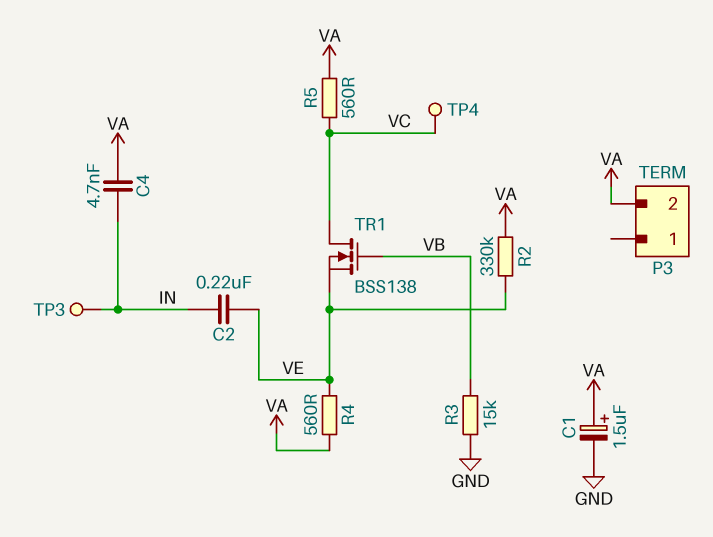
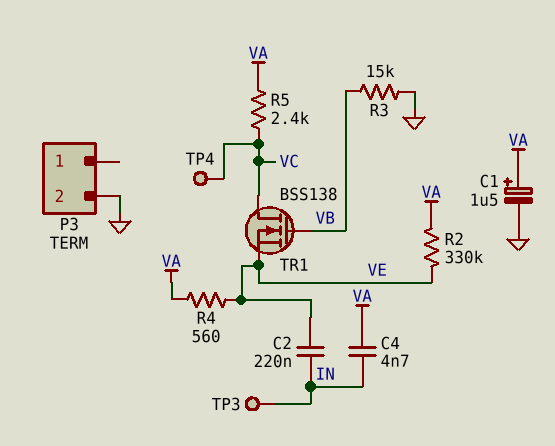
P3 pin 2: VA -> GND
R5: 560 (VA, VC) -> 2.4k (VA, VC)

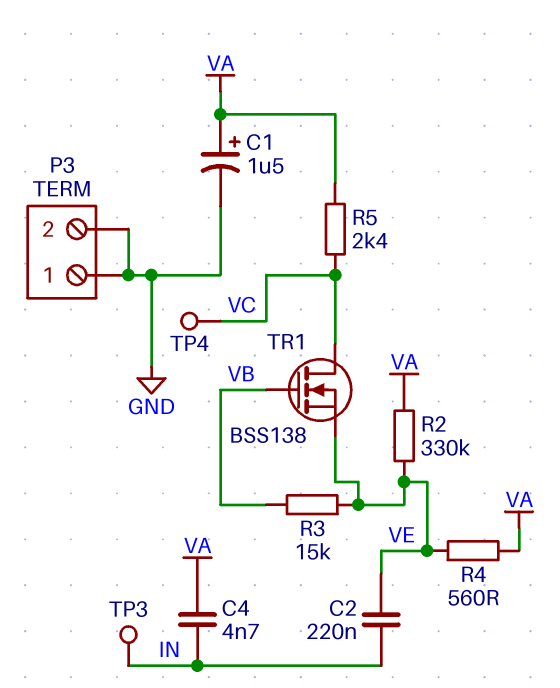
P3 pin 1: none -> GND
R3: 15k (GND, VB) -> 15k (VB, VE)

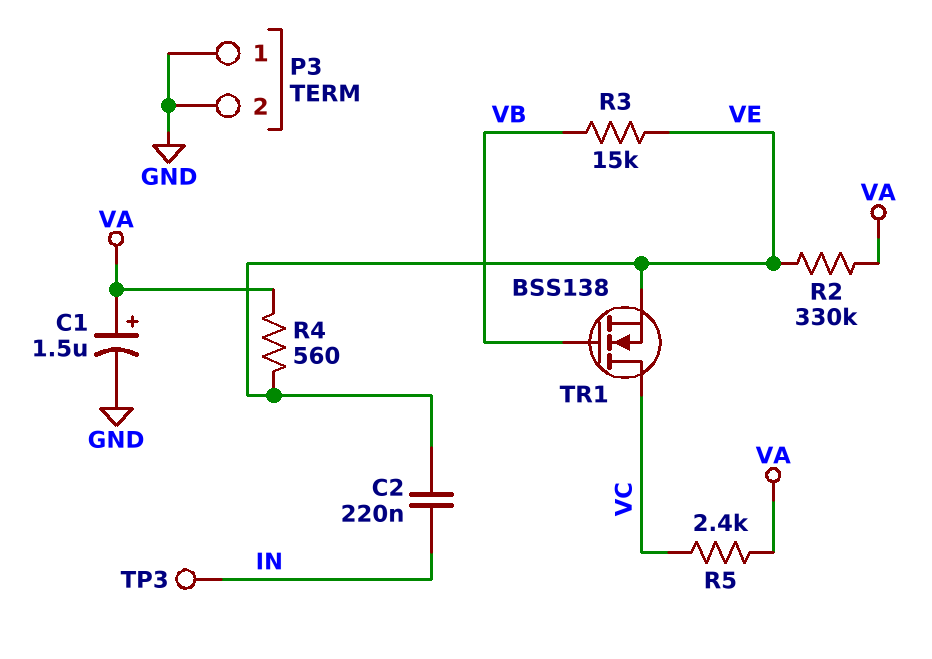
C4: 4.7nF (IN, VA) -> none
TP4: test point (VC) -> none

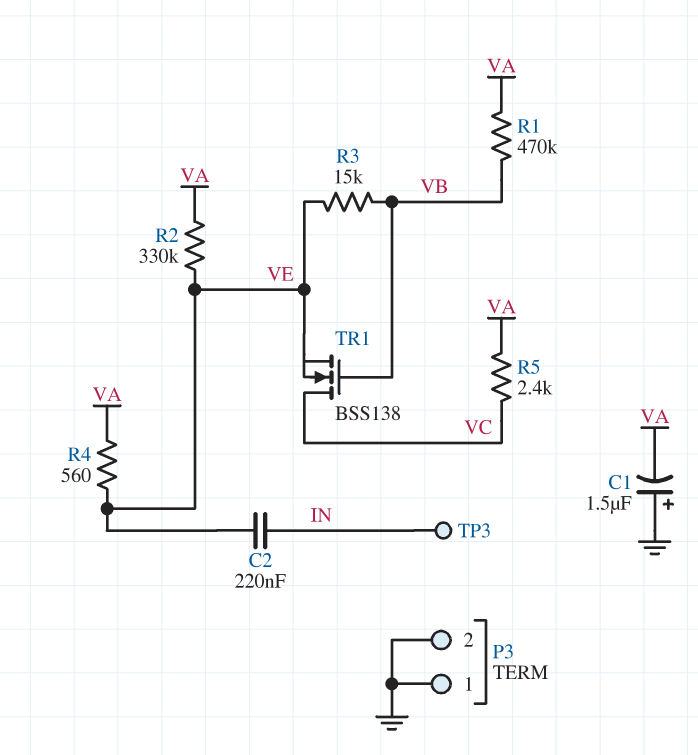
C1: 1.5uF (plus VA, minus GND) -> 1.5uF (plus GND, minus VA)
R1: none -> 470k (VA, VB)

